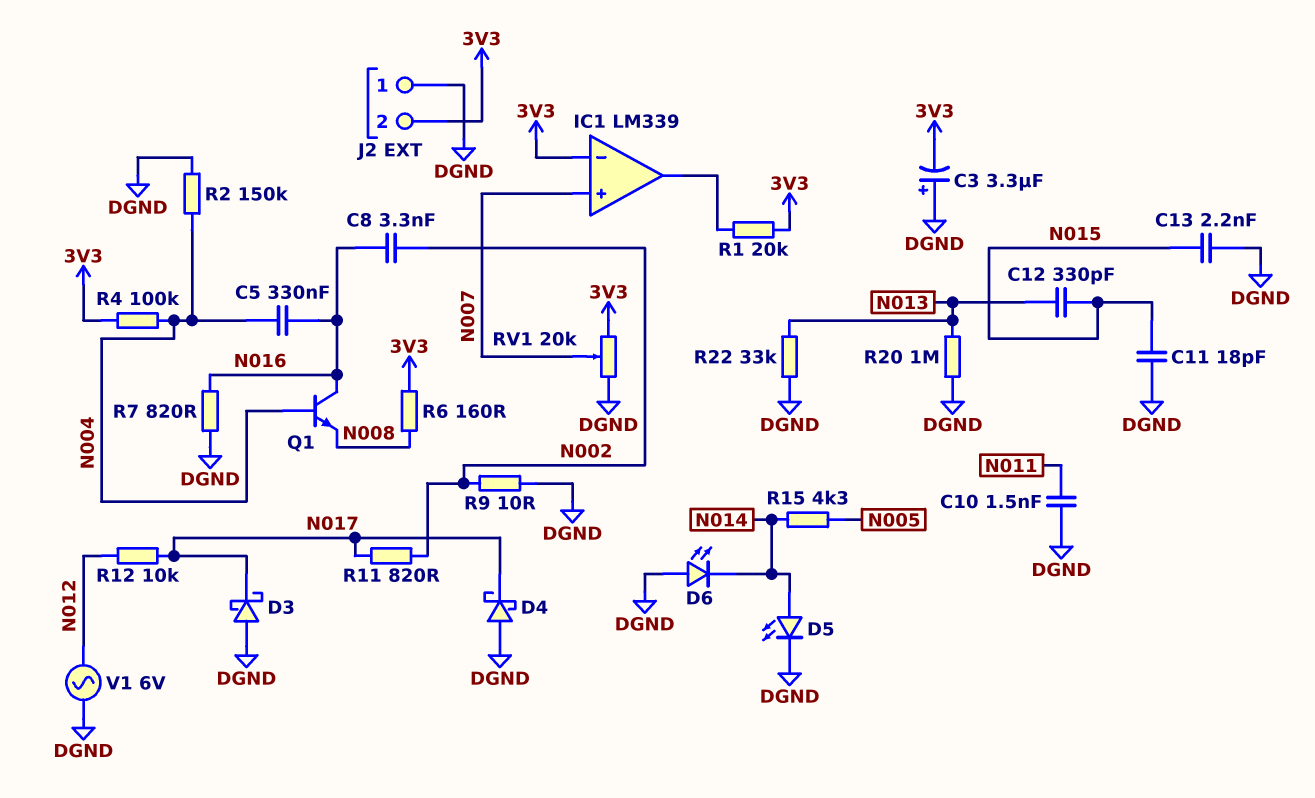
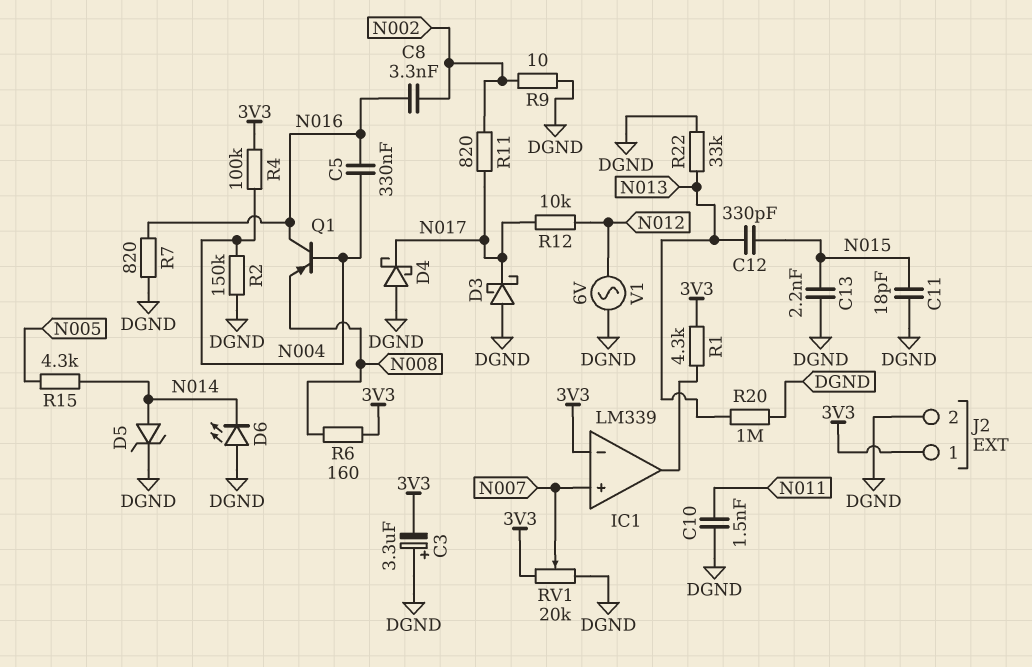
D5: LED (A N014, K DGND) -> zener (A N014, K DGND)
J2 pin 1: DGND -> 3V3
J2 pin 2: 3V3 -> DGND
Q1: NPN (B N004, C N016, E N008) -> PNP (B N004, C N016, E N008)
R1: 20k (3V3, IC1/out) -> 4.3k (3V3, IC1/out)

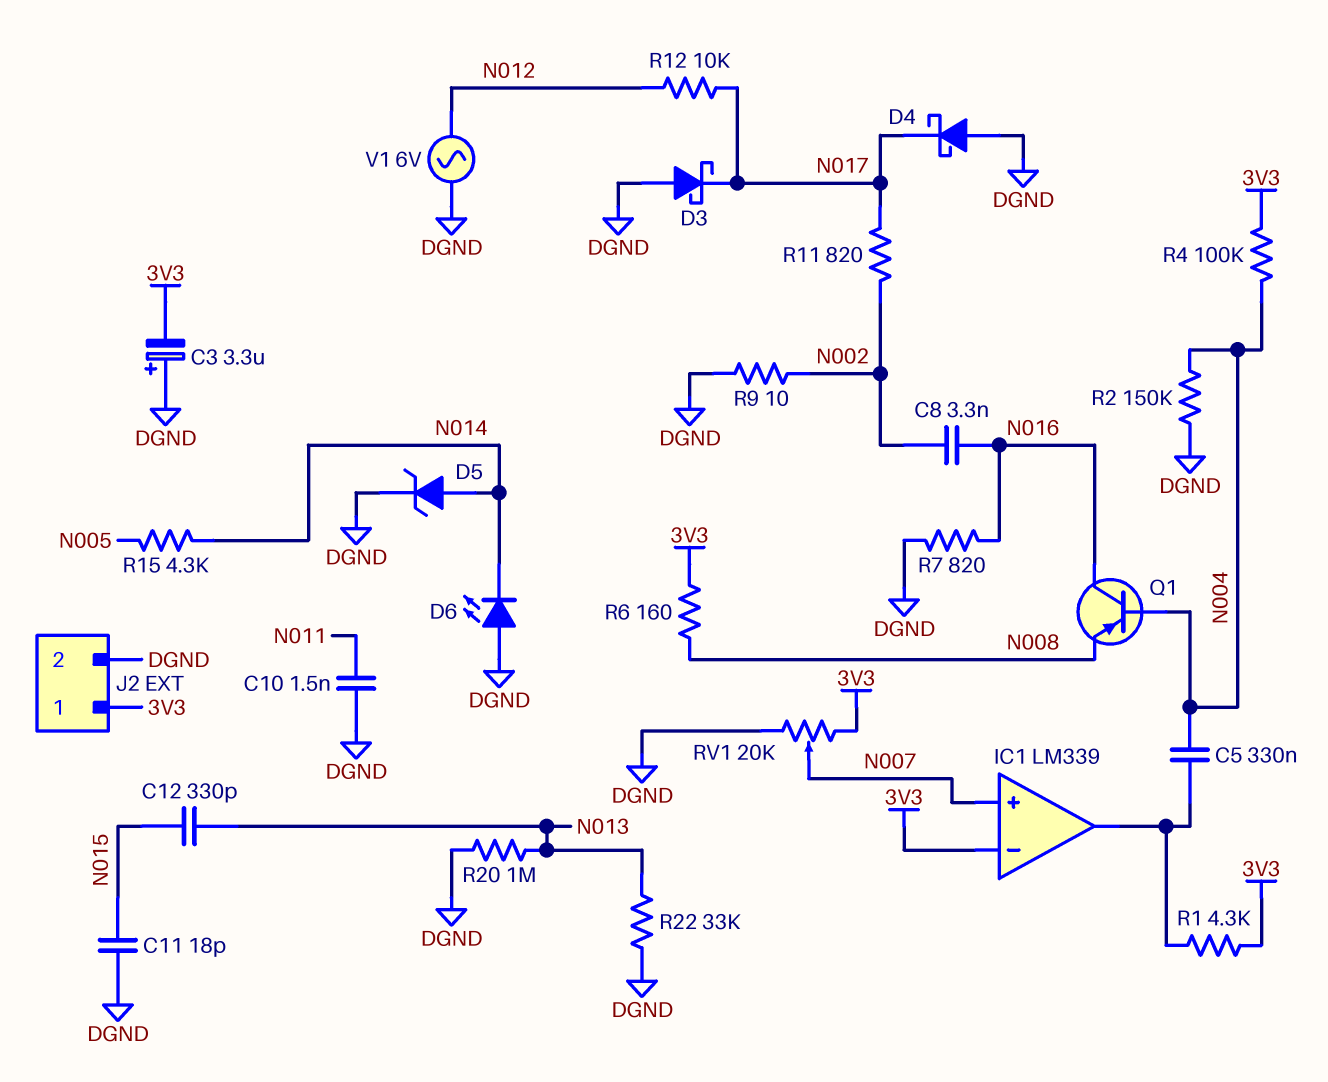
C5: 330nF (N004, N016) -> 330nF (IC1/out, N004)
C13: 2.2nF (DGND, N015) -> none

